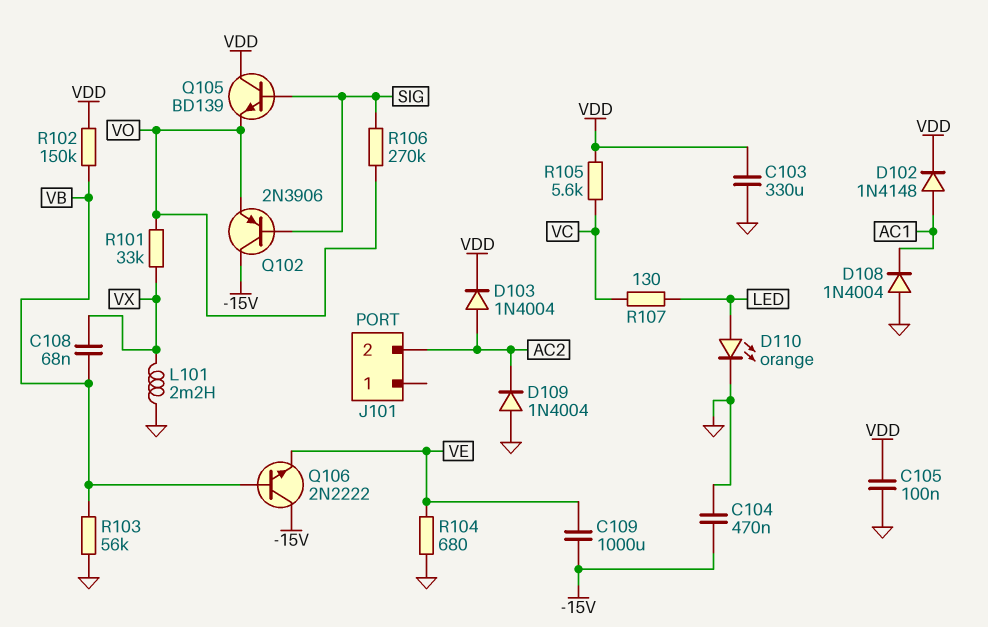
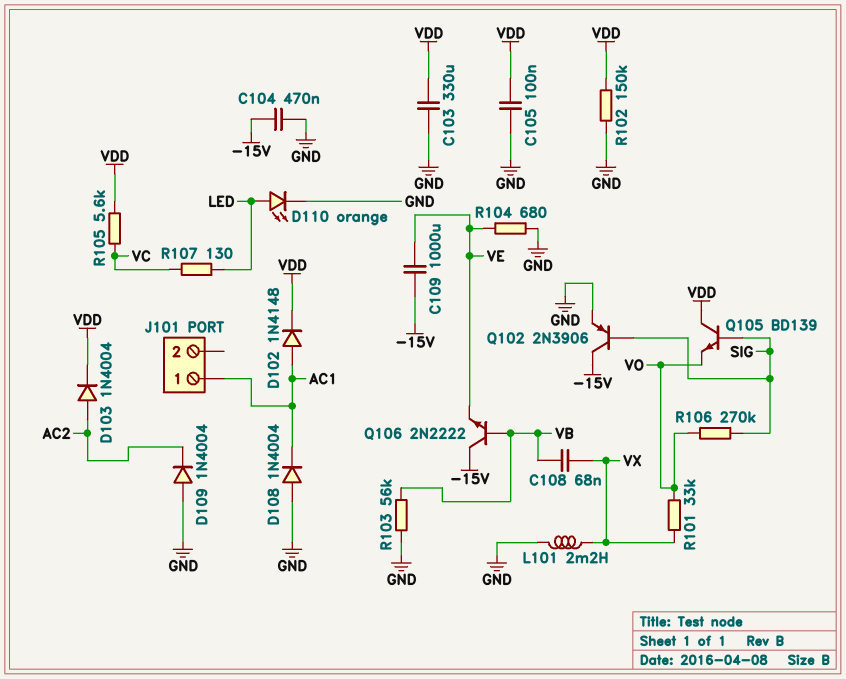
J101 pin 1: none -> AC1
J101 pin 2: AC2 -> none
Q102: PNP 2N3906 (B SIG, C -15V, E VO) -> PNP 2N3906 (B SIG, C -15V, E GND)
R102: 150k (VB, VDD) -> 150k (GND, VDD)

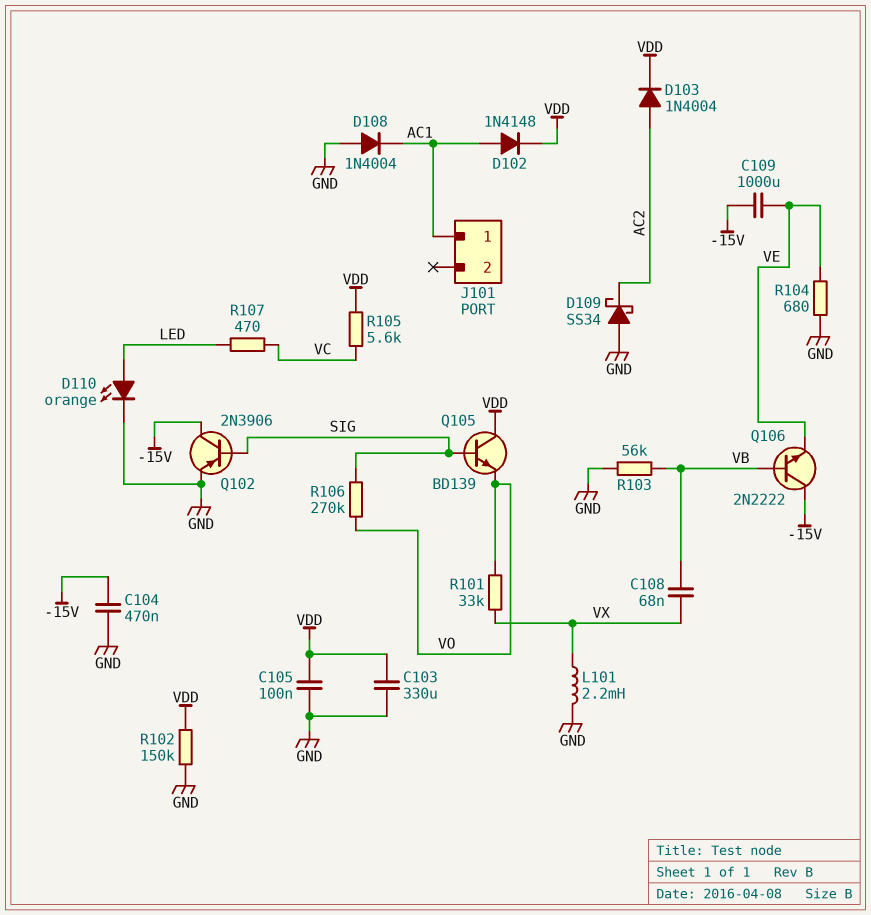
D109: diode 1N4004 (A GND, K AC2) -> schottky SS34 (A GND, K AC2)
R107: 130 (LED, VC) -> 470 (LED, VC)

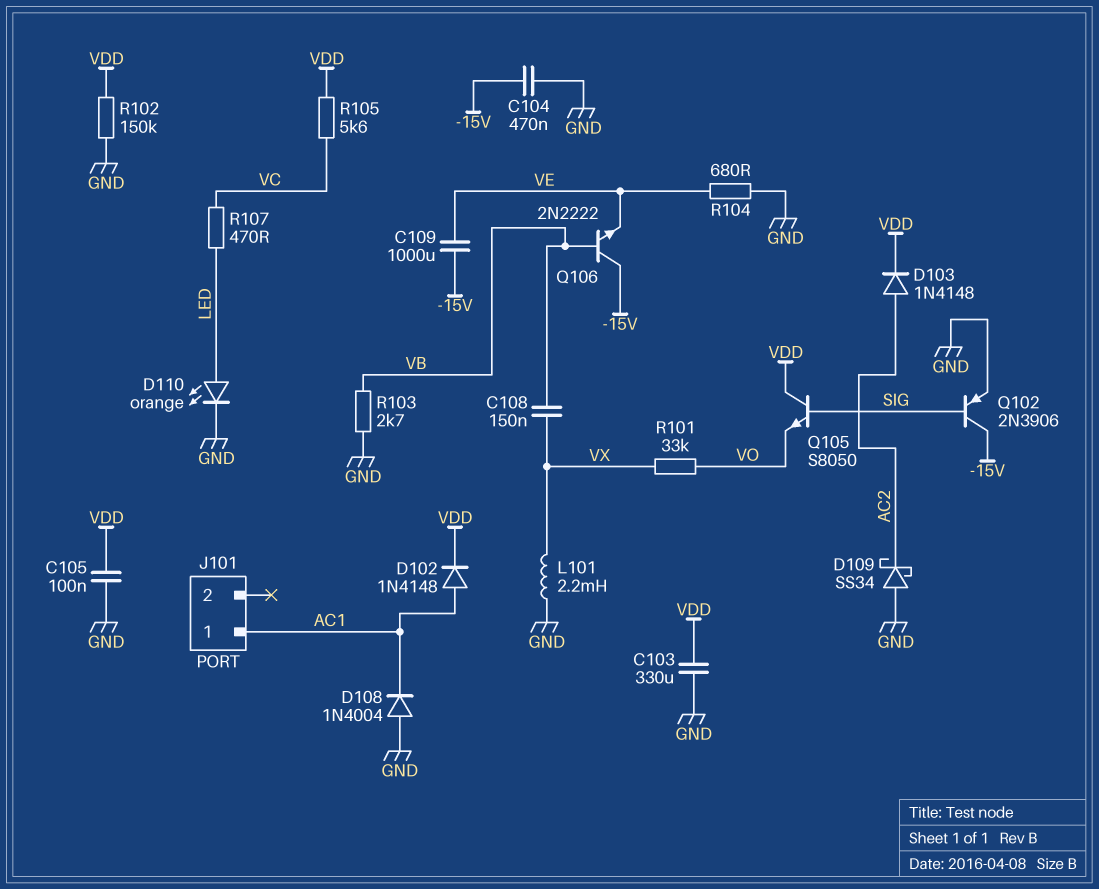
C108: 68nF (VB, VX) -> 150nF (VB, VX)
D103: diode 1N4004 (A AC2, K VDD) -> diode 1N4148 (A AC2, K VDD)
Q105: NPN BD139 (B SIG, C VDD, E VO) -> NPN S8050 (B SIG, C VDD, E VO)
R103: 56k (GND, VB) -> 2.7k (GND, VB)
R106: 270k (SIG, VO) -> none

